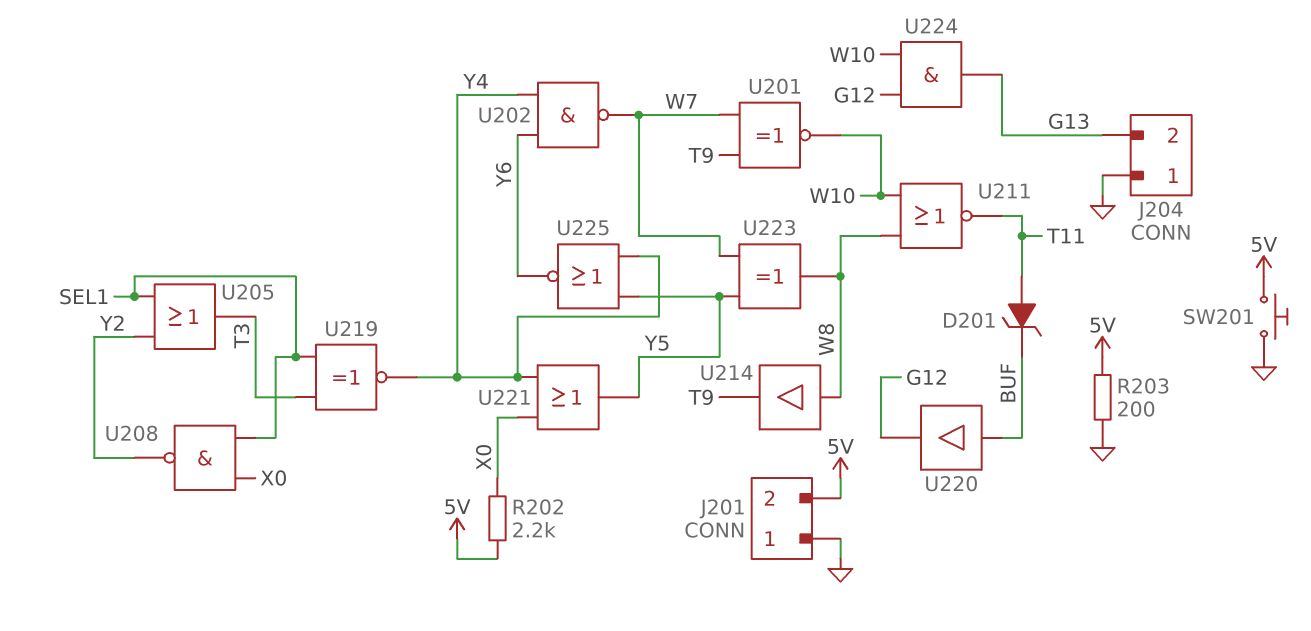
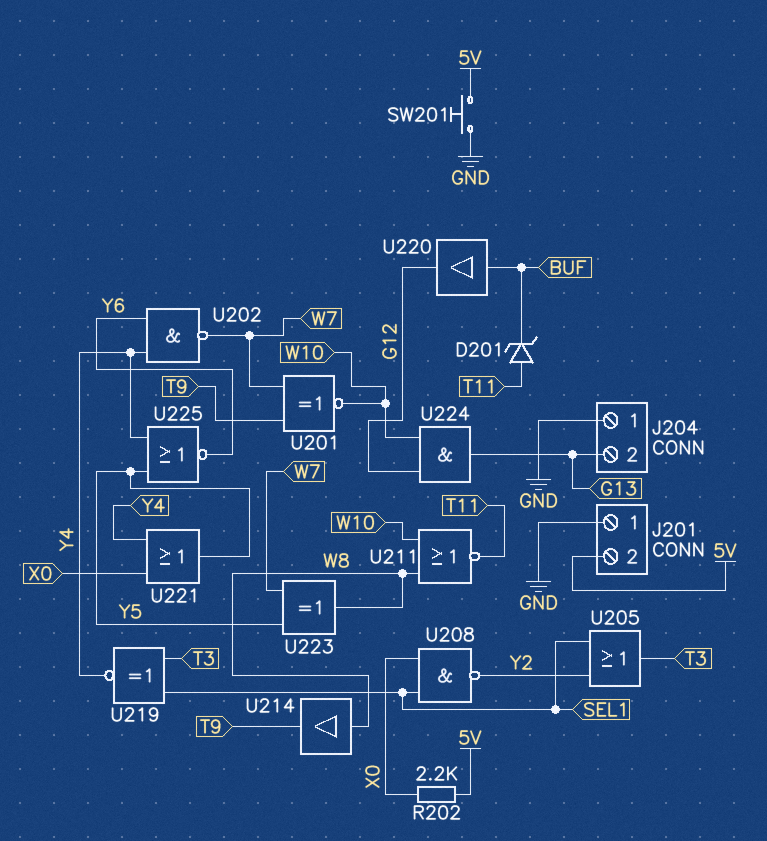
R203: 200 (5V, GND) -> none

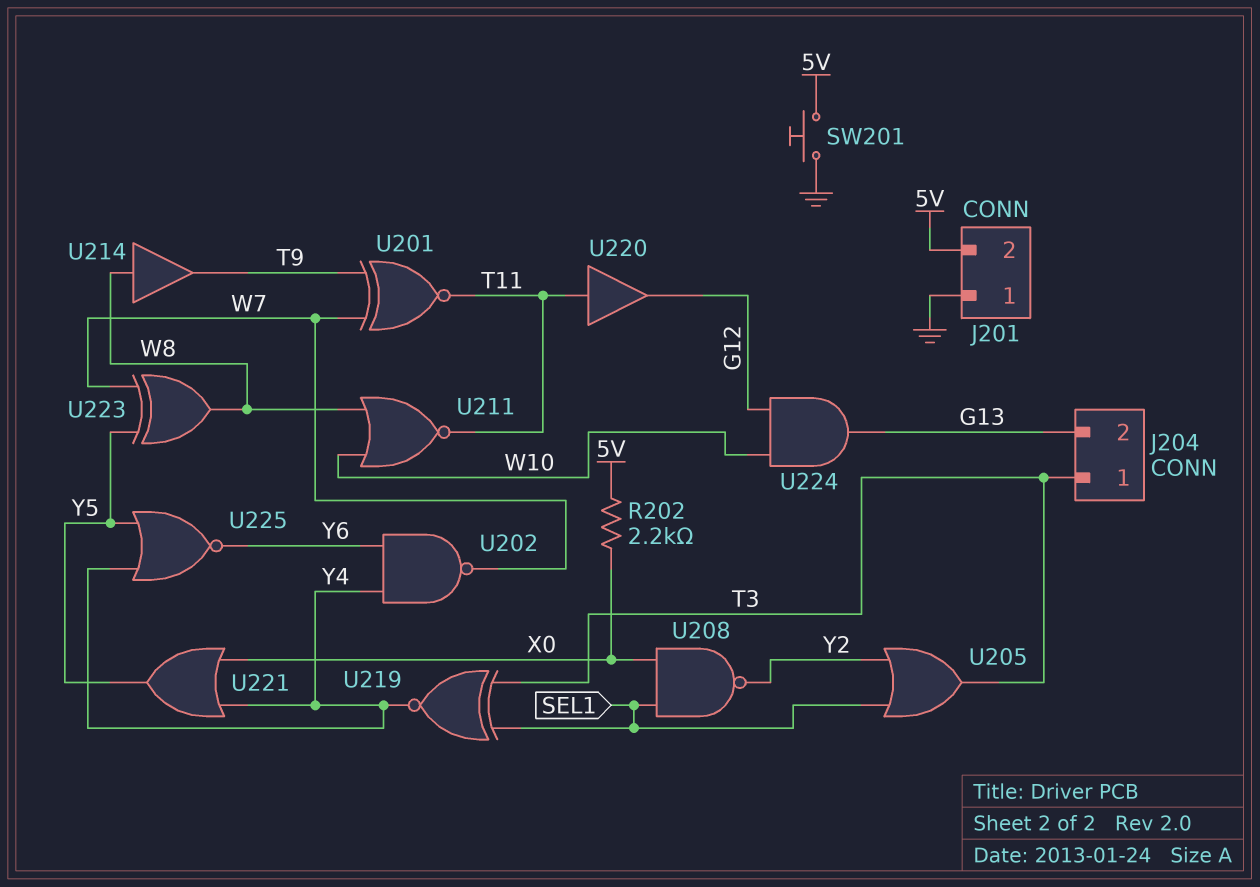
D201: zener (A T11, K BUF) -> none
J204 pin 1: GND -> T3
U201: XNOR (in T9, in W7, out W10) -> XNOR (in T9, in W7, out T11)
U220: buffer (in BUF, out G12) -> buffer (in T11, out G12)

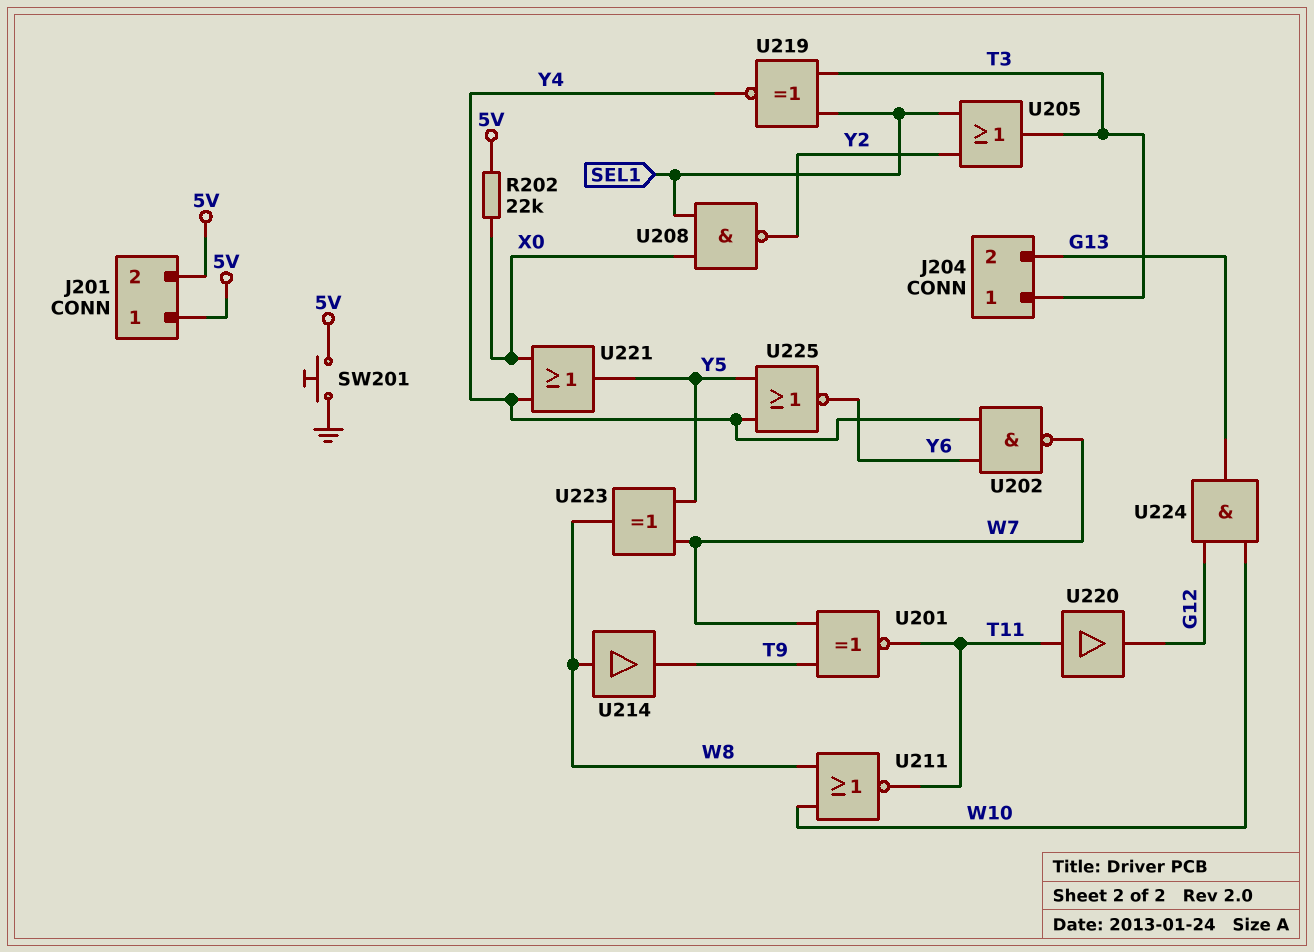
J201 pin 1: GND -> 5V
R202: 2.2k (5V, X0) -> 22k (5V, X0)

